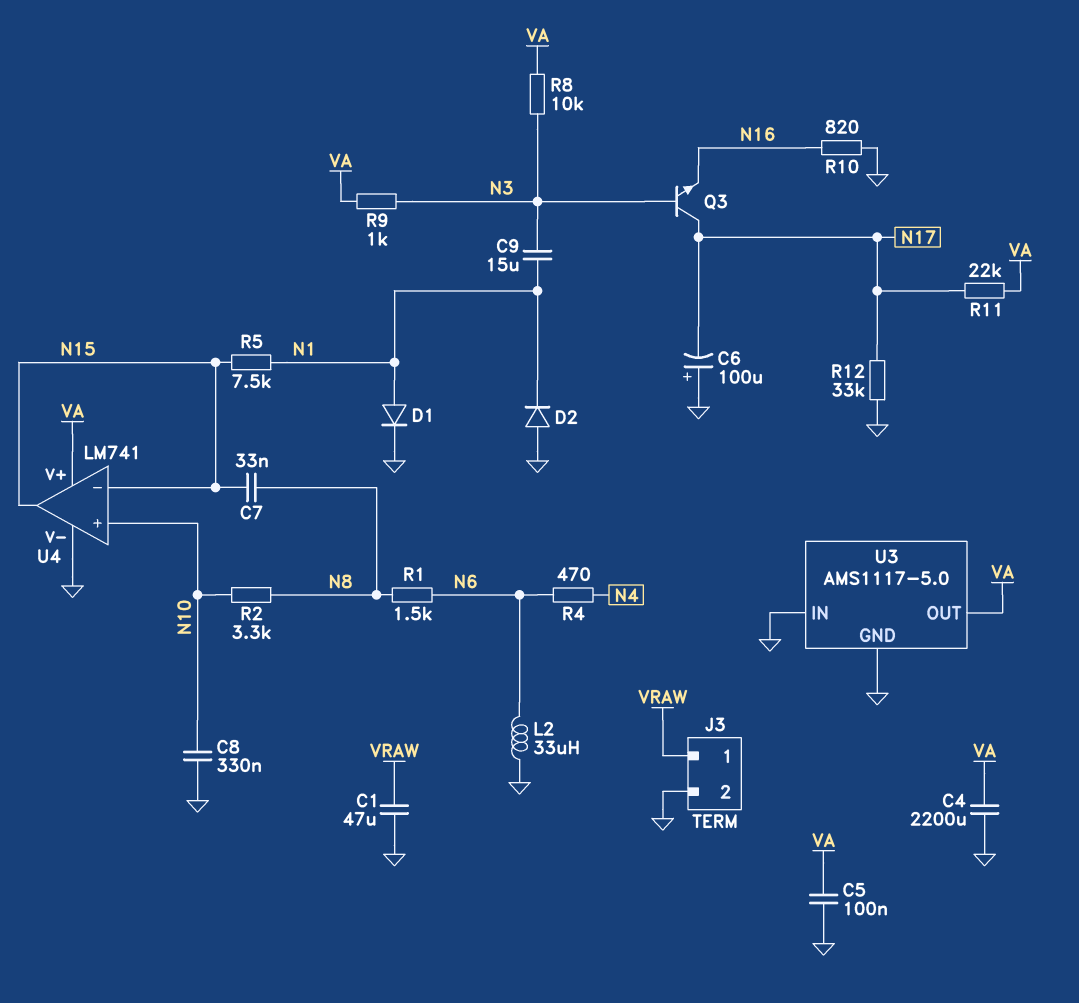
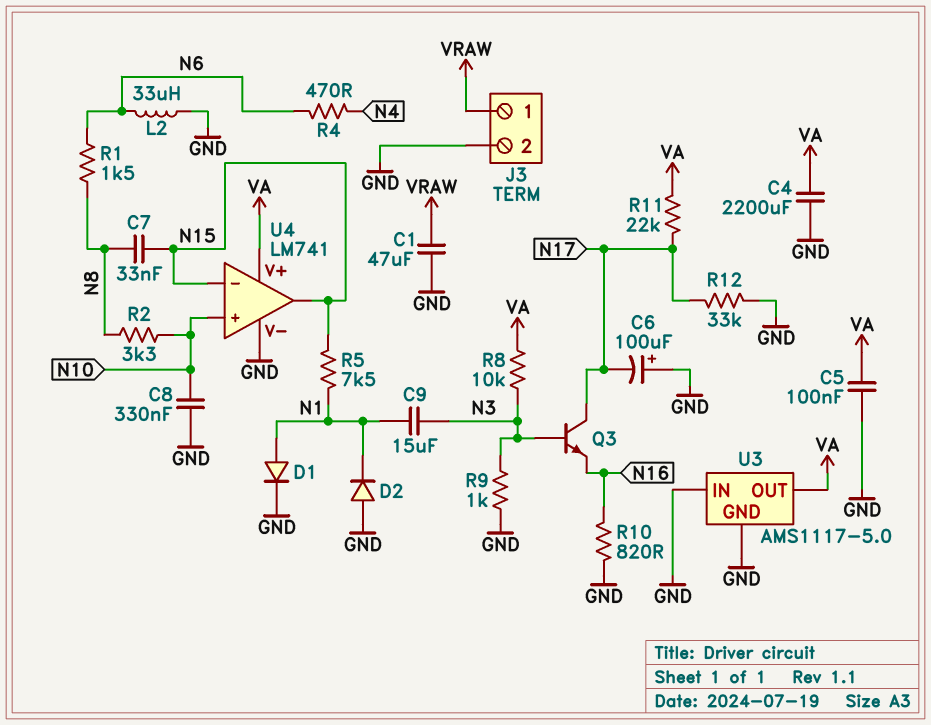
R9: 1k (N3, VA) -> 1k (GND, N3)

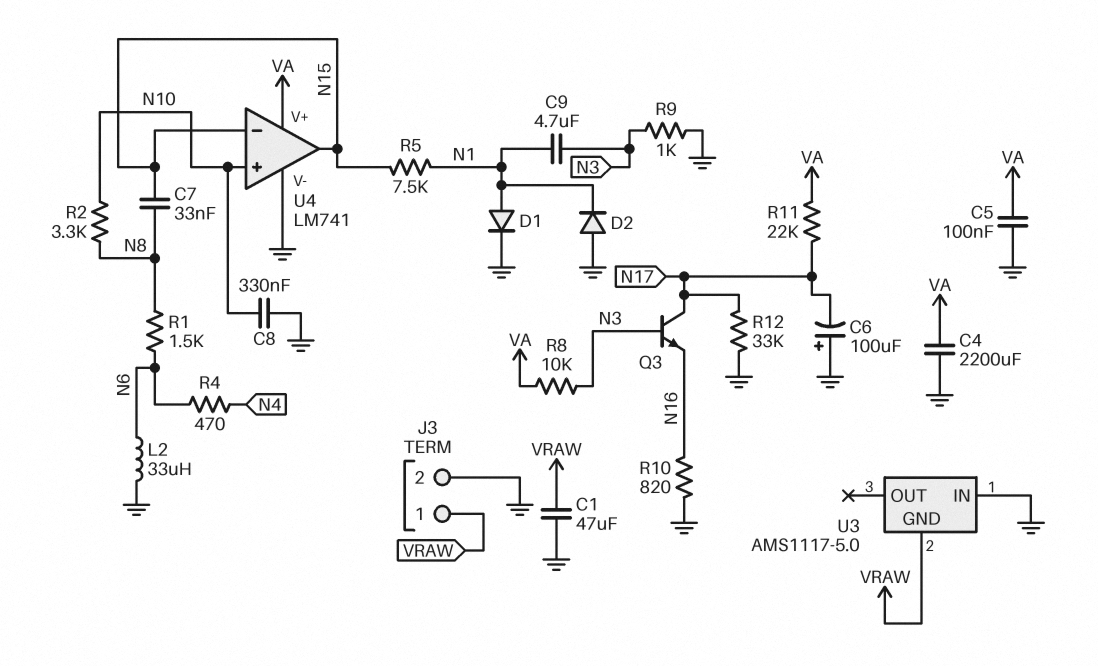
C9: 15uF (N1, N3) -> 4.7uF (N1, N3)
U3 pin GND: GND -> VRAW
U3 pin OUT: VA -> none

